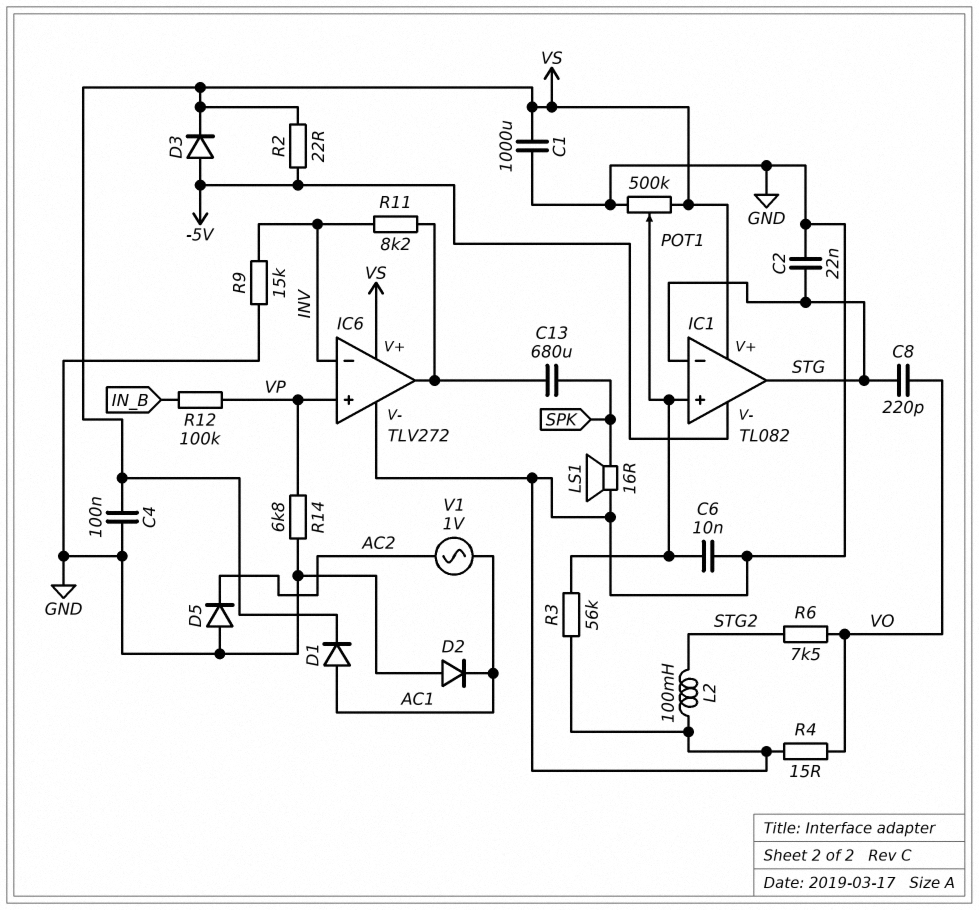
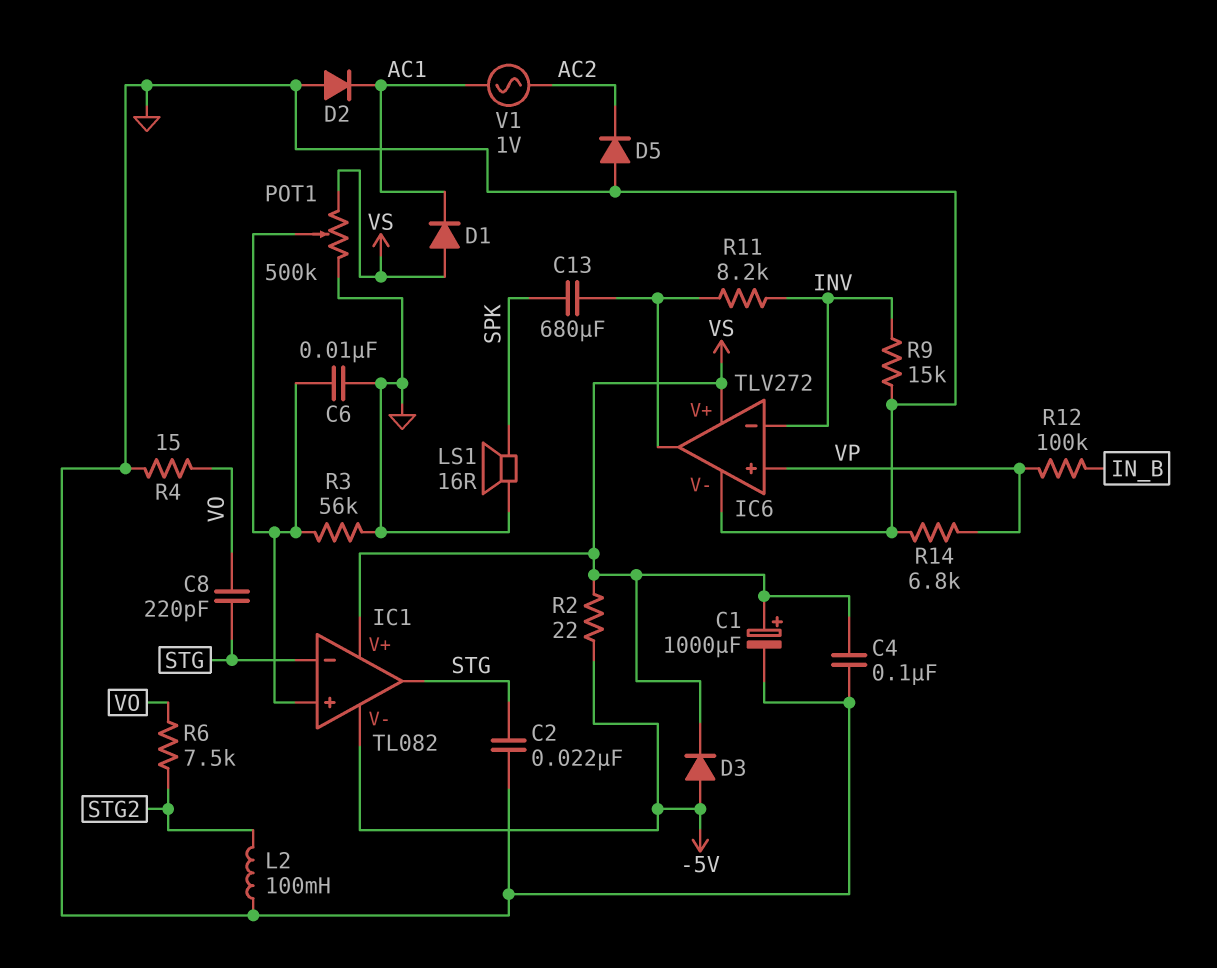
C1: 1000uF (GND, VS) -> 1000uF (plus VS, minus GND)
D1: diode (A AC1, K VS) -> diode (A VS, K AC1)

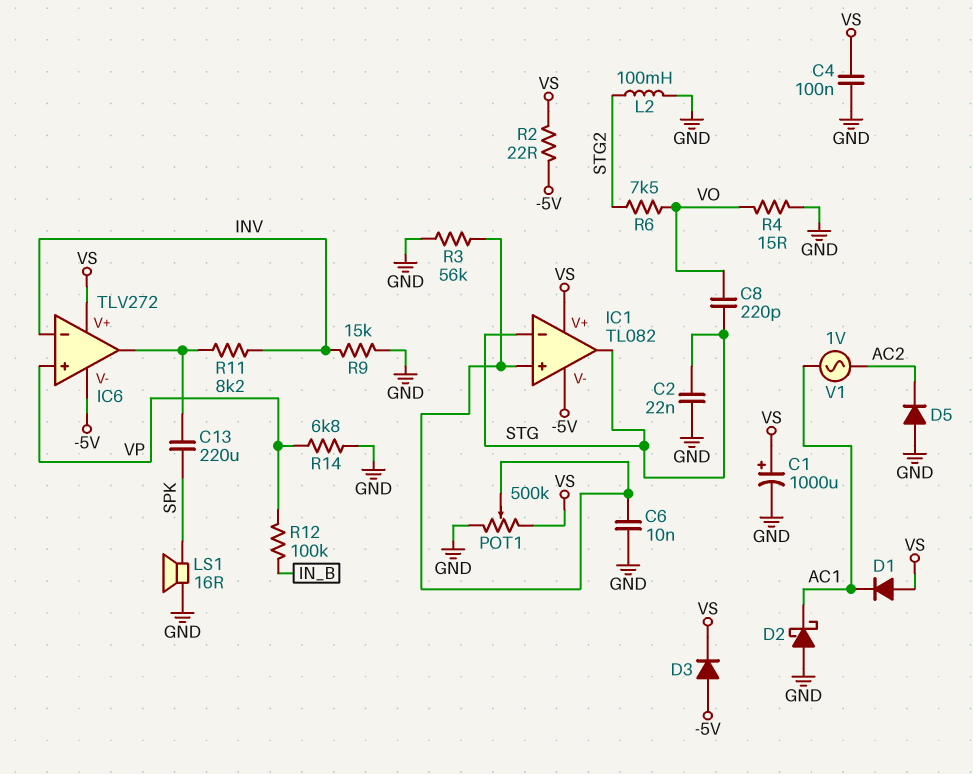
C13: 680uF (IC6/out, SPK) -> 220uF (IC6/out, SPK)
D2: diode (A GND, K AC1) -> schottky (A GND, K AC1)
IC6 pin V-: GND -> -5V

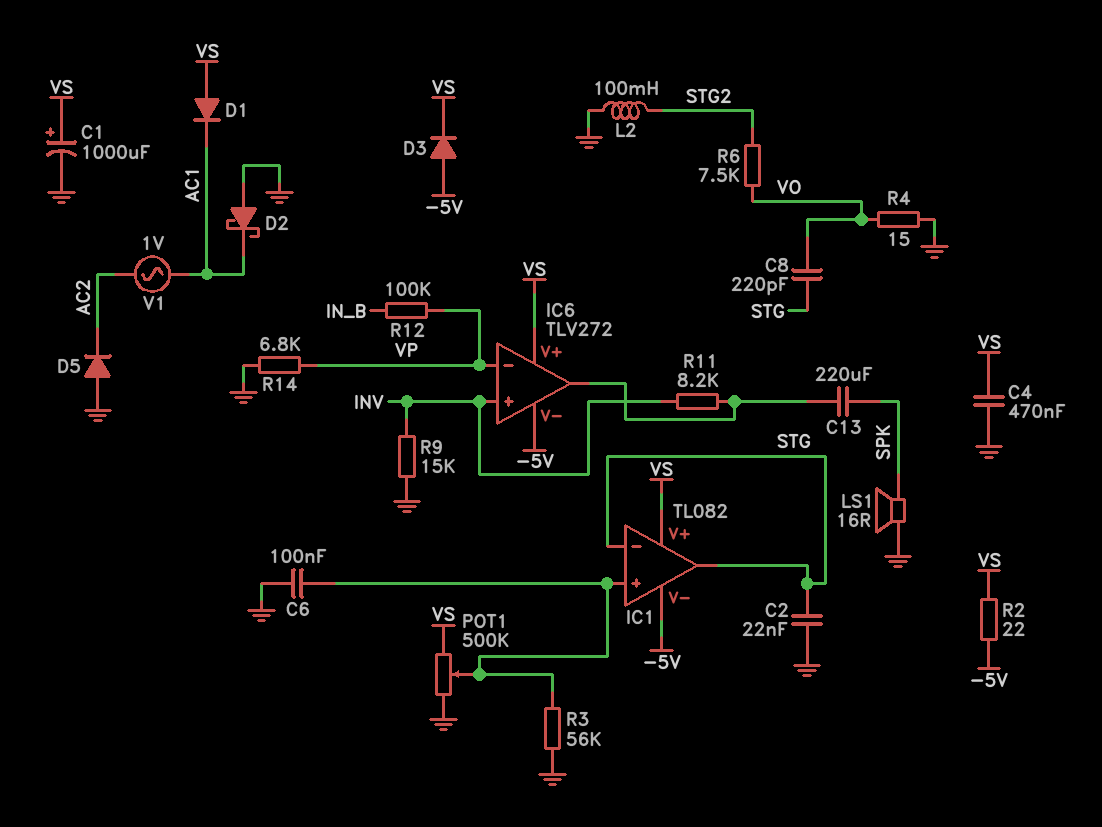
C4: 100nF (GND, VS) -> 470nF (GND, VS)
C6: 10nF (GND, IC1/in+) -> 100nF (GND, IC1/in+)
IC6 pin in+: VP -> INV
IC6 pin in-: INV -> VP

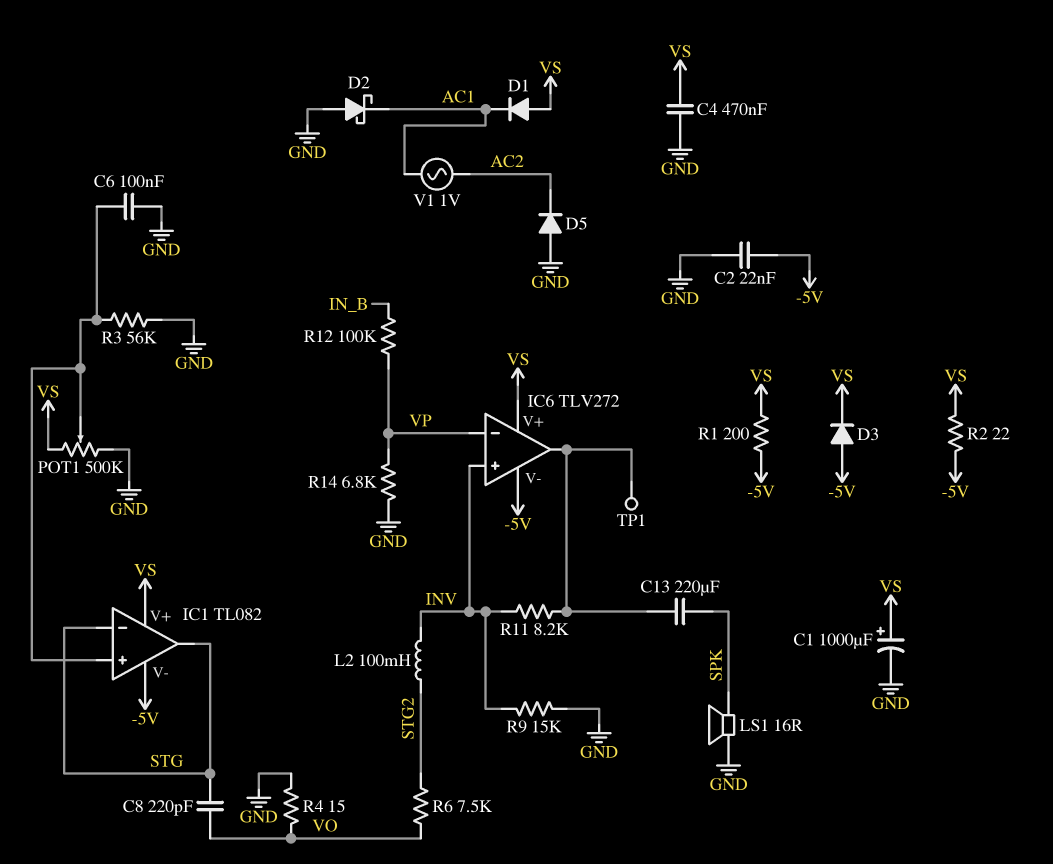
C2: 22nF (GND, STG) -> 22nF (-5V, GND)
L2: 100mH (GND, STG2) -> 100mH (INV, STG2)
R1: none -> 200 (-5V, VS)
TP1: none -> test point (IC6/out)

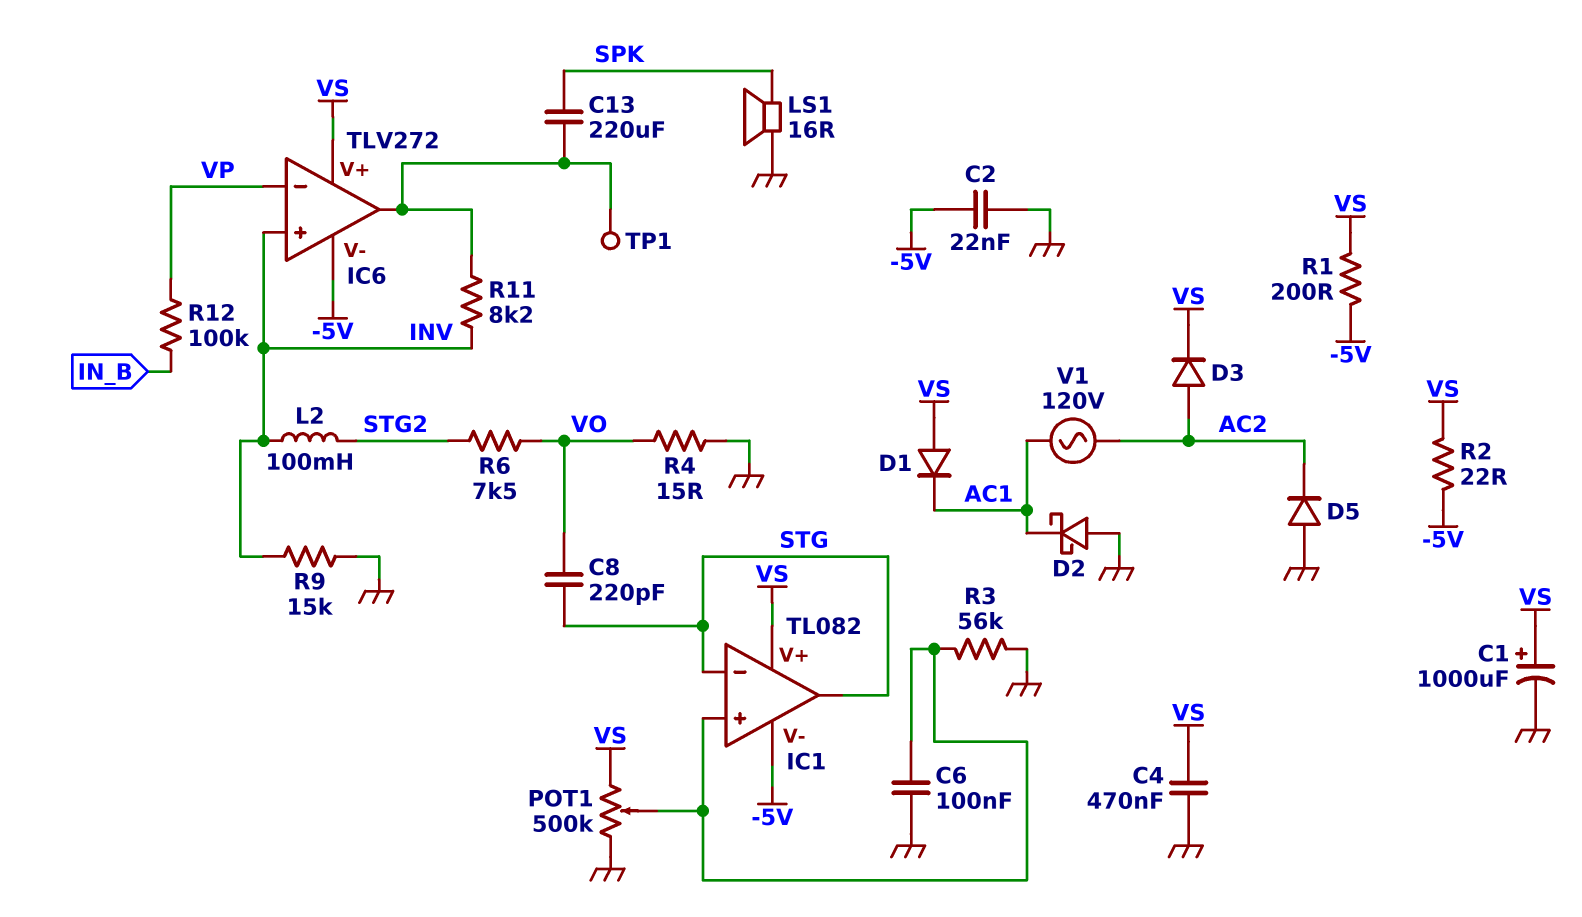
D3: diode (A -5V, K VS) -> diode (A AC2, K VS)
R14: 6.8k (GND, VP) -> none
V1: AC 1V (AC1, AC2) -> AC 120V (AC1, AC2)

